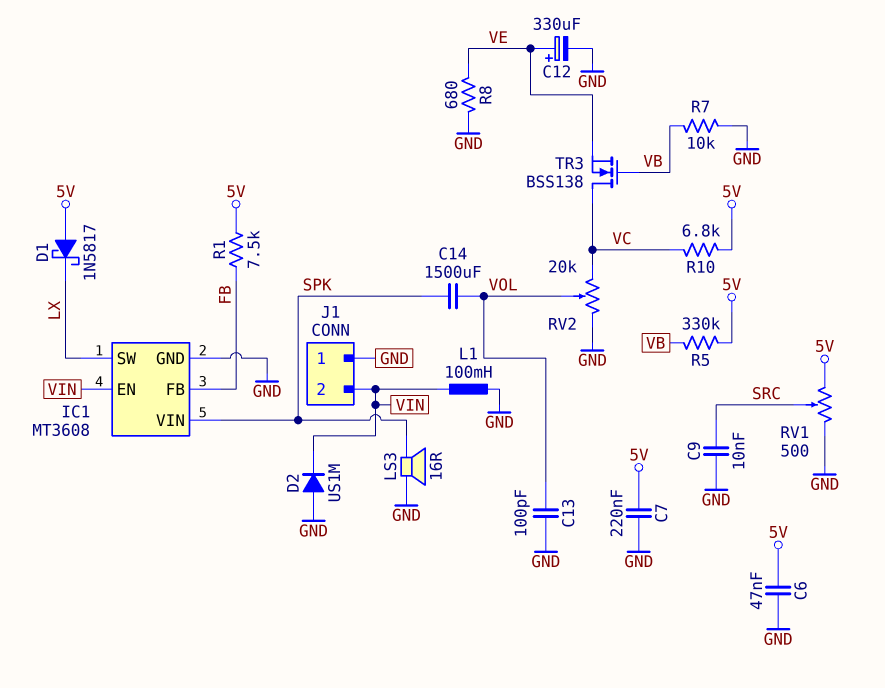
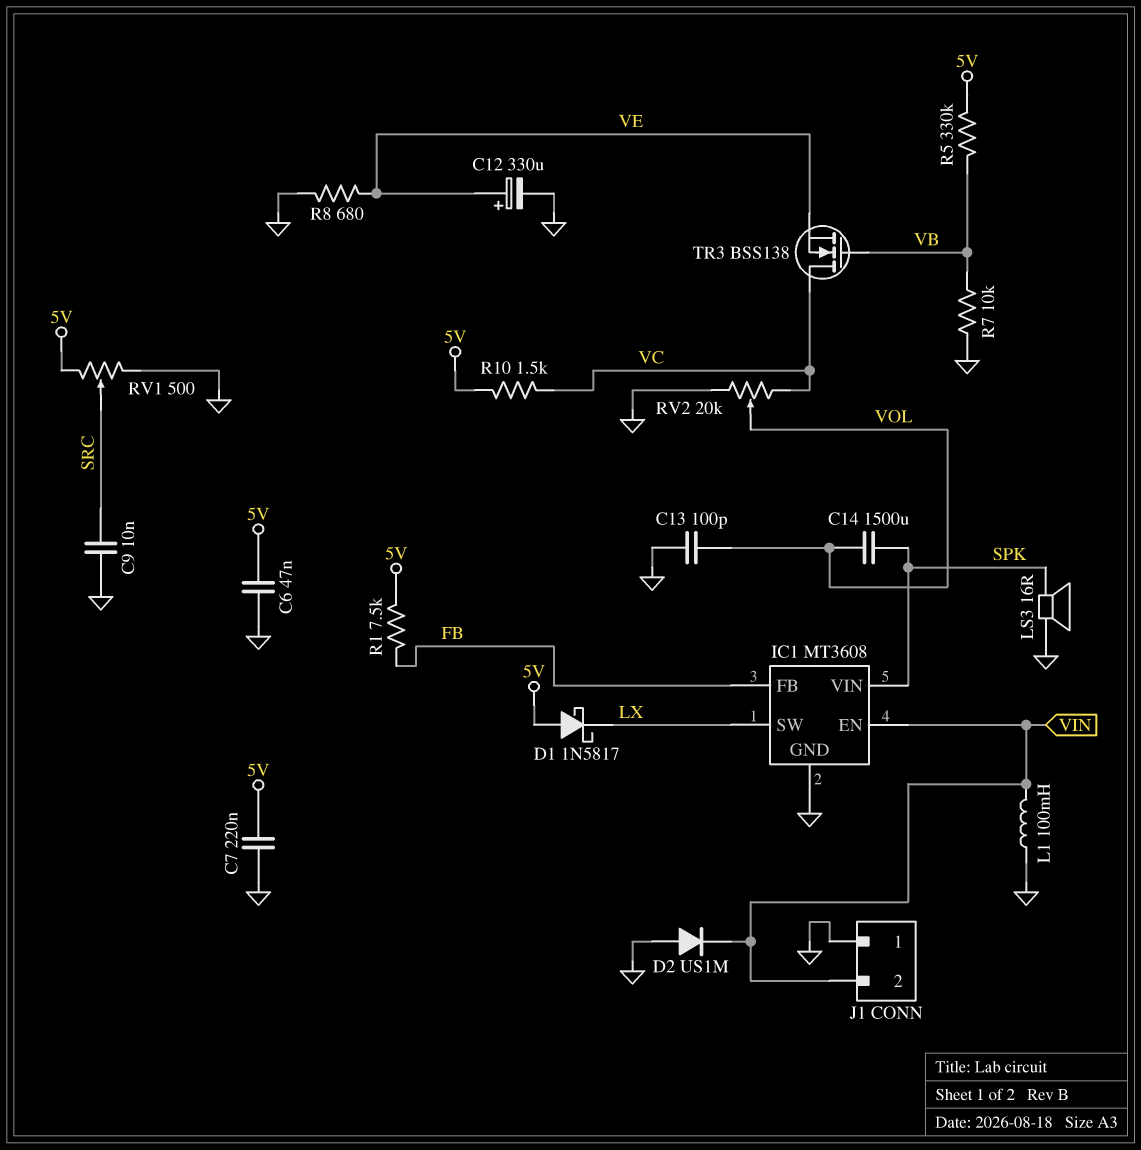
R10: 6.8k (5V, VC) -> 1.5k (5V, VC)

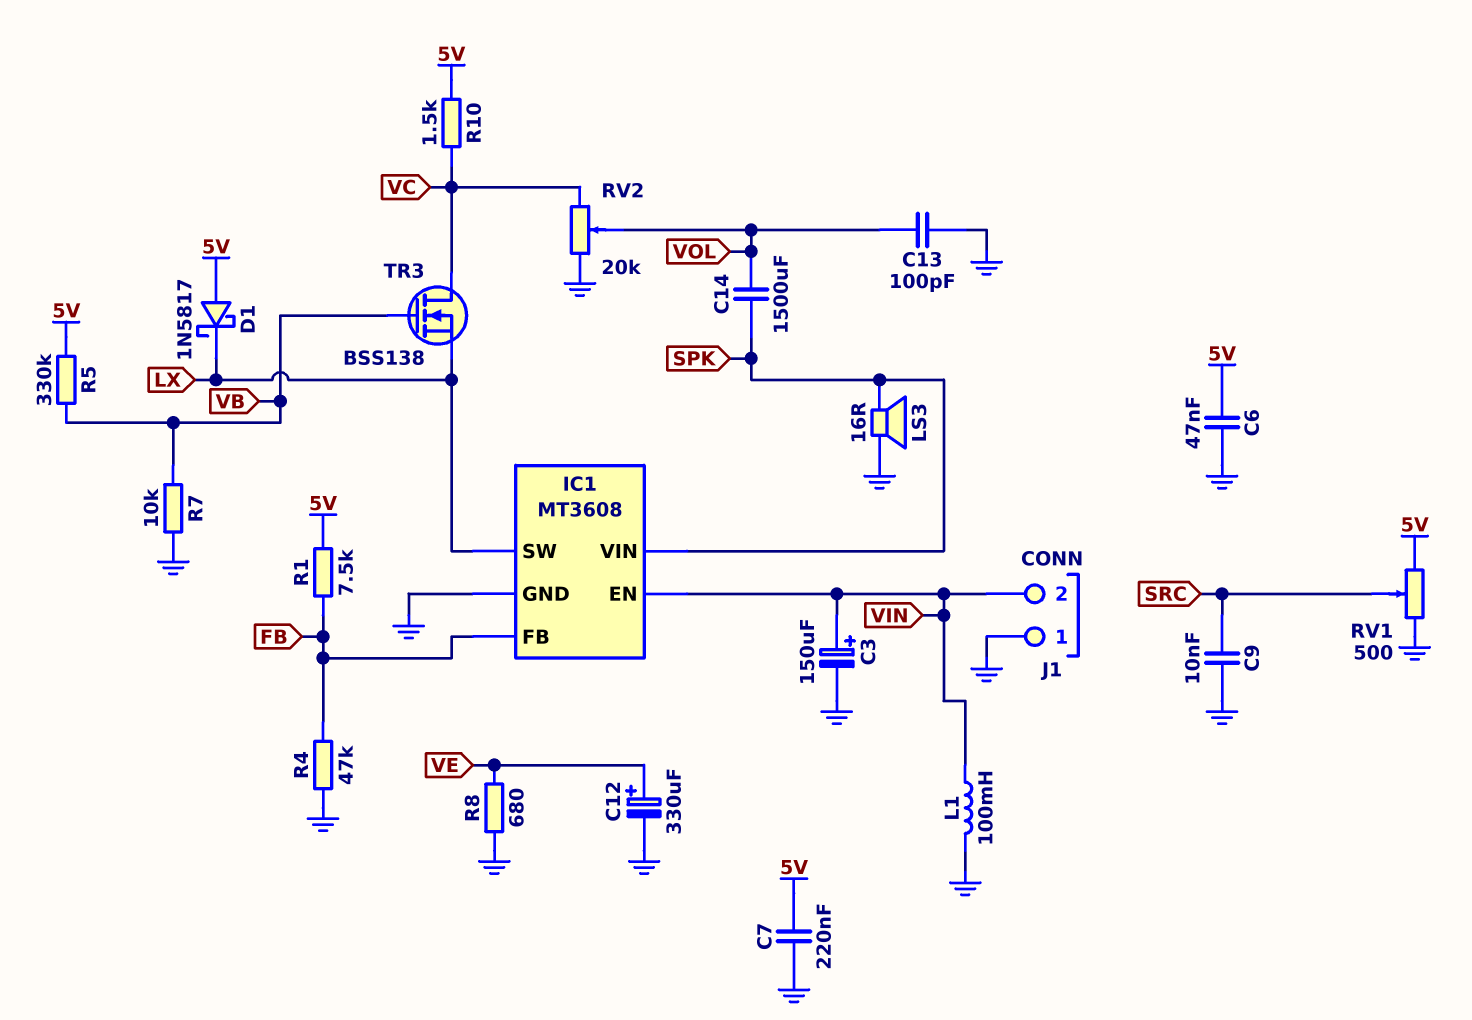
C3: none -> 150uF (plus VIN, minus GND)
D2: diode US1M (A GND, K VIN) -> none
R4: none -> 47k (FB, GND)
TR3: NMOS BSS138 (G VB, D VC, S VE) -> NMOS BSS138 (G VB, D VC, S LX)

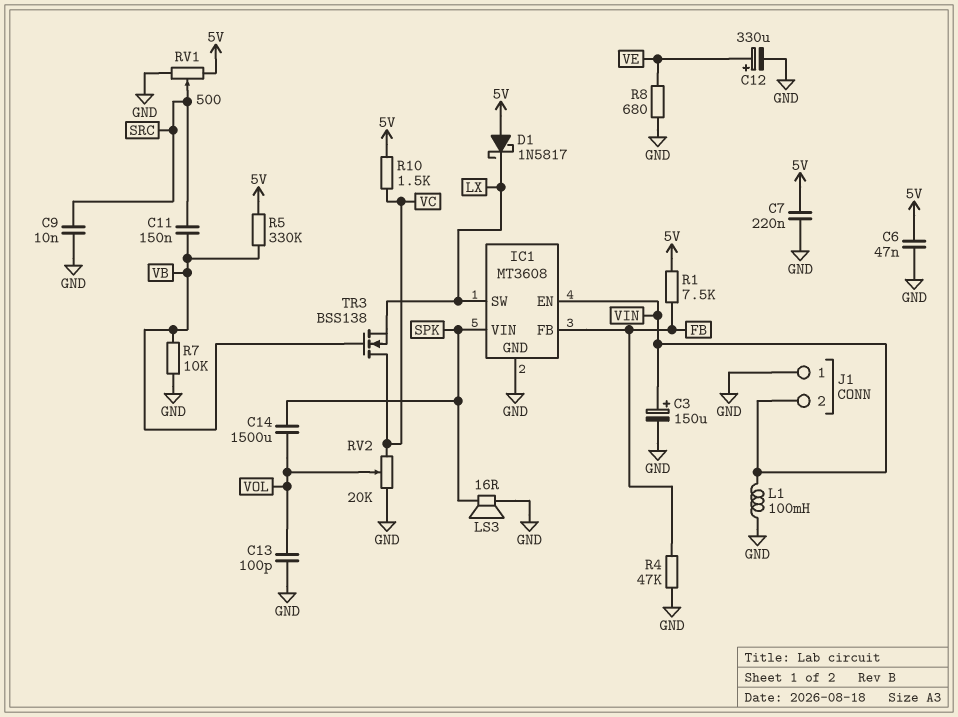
C11: none -> 150nF (SRC, VB)

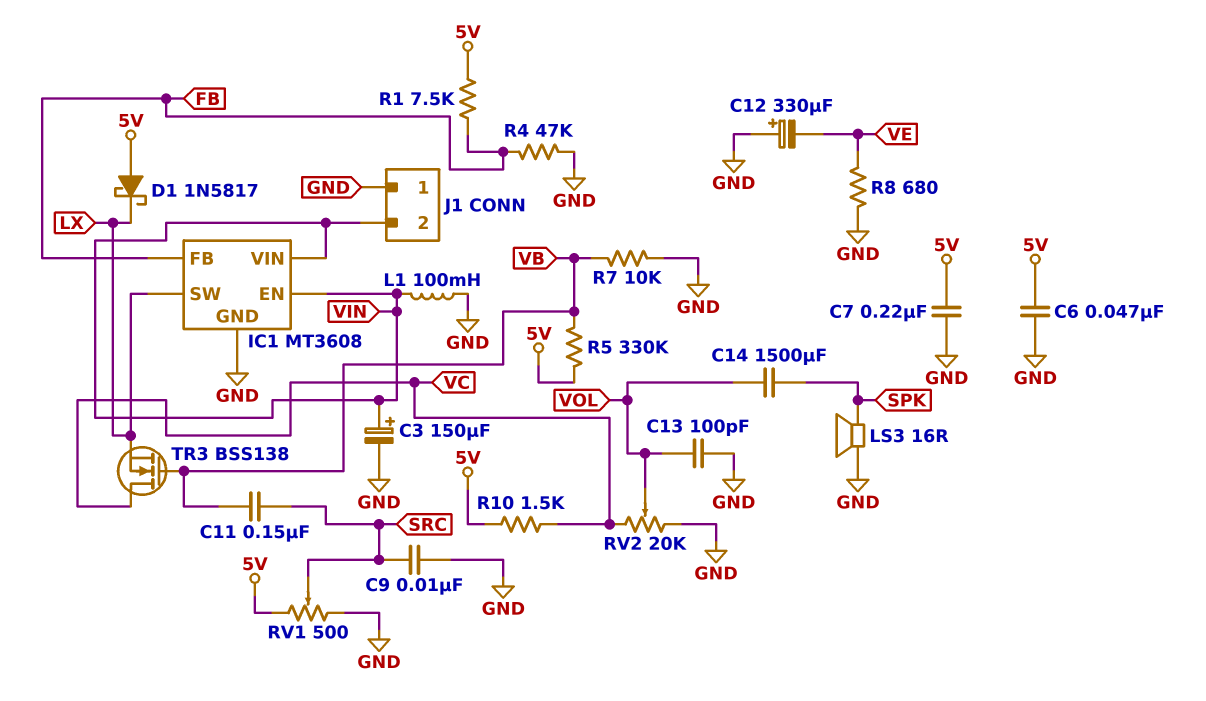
C12: 330uF (plus VE, minus GND) -> 330uF (plus GND, minus VE)
IC1 pin VIN: SPK -> VIN

